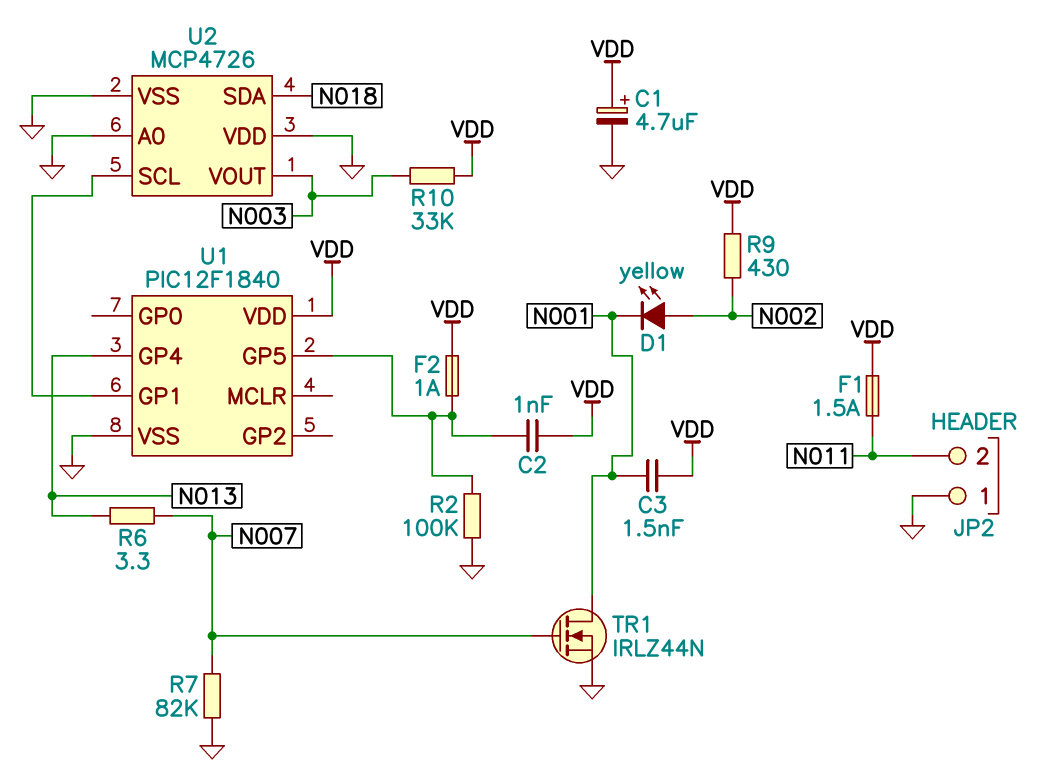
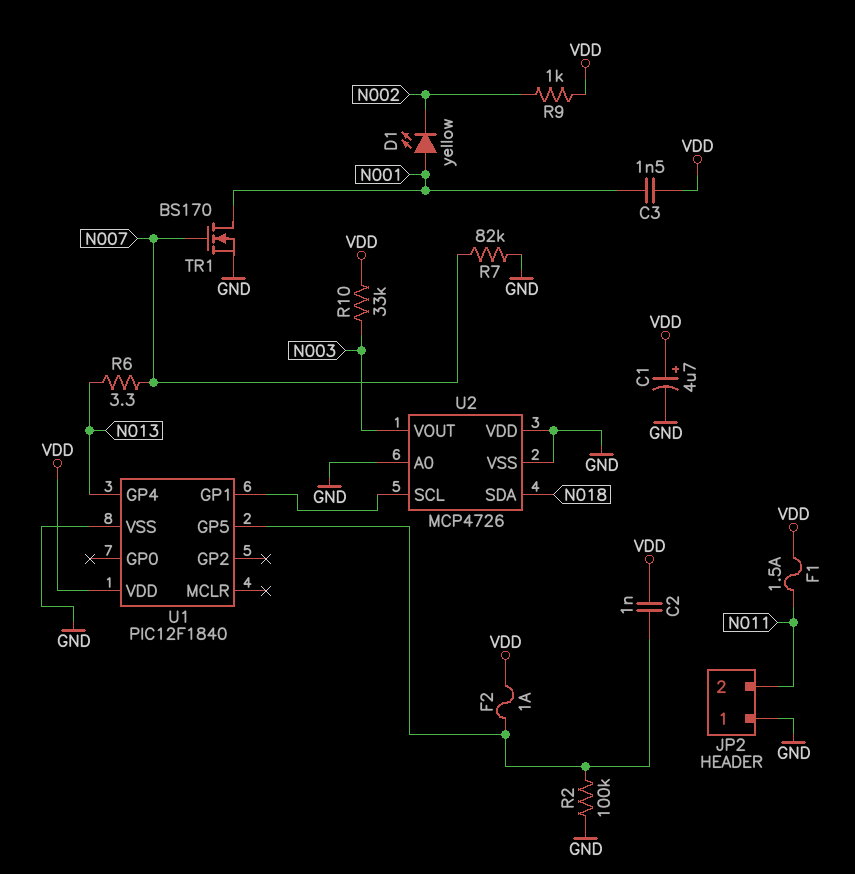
D1: LED yellow (A N002, K N001) -> LED yellow (A N001, K N002)
R9: 430 (N002, VDD) -> 1k (N002, VDD)
TR1: NMOS IRLZ44N (G N007, D N001, S GND) -> NMOS BS170 (G N007, D N001, S GND)

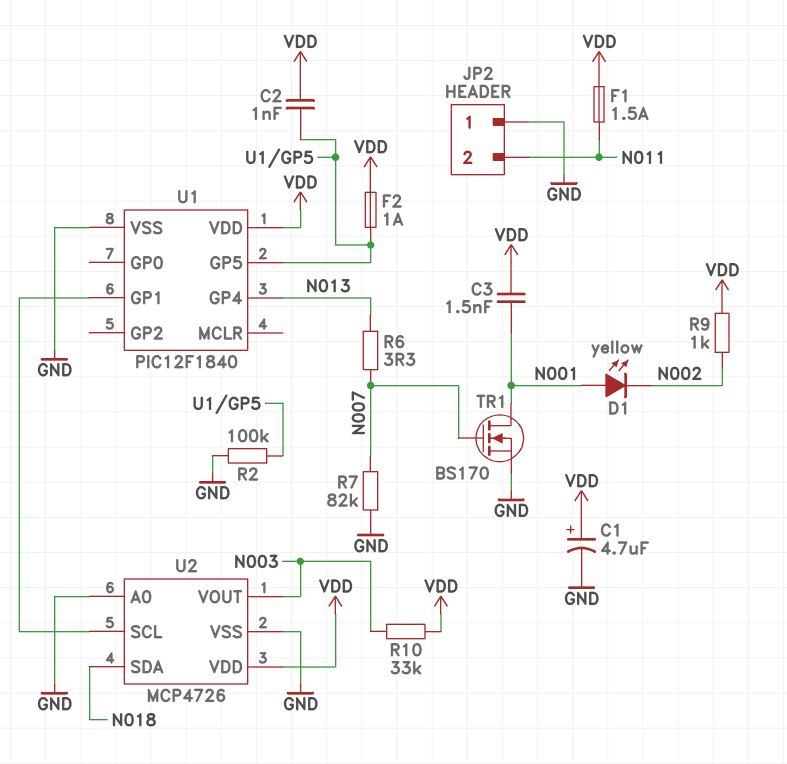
U2 pin VDD: GND -> VDD

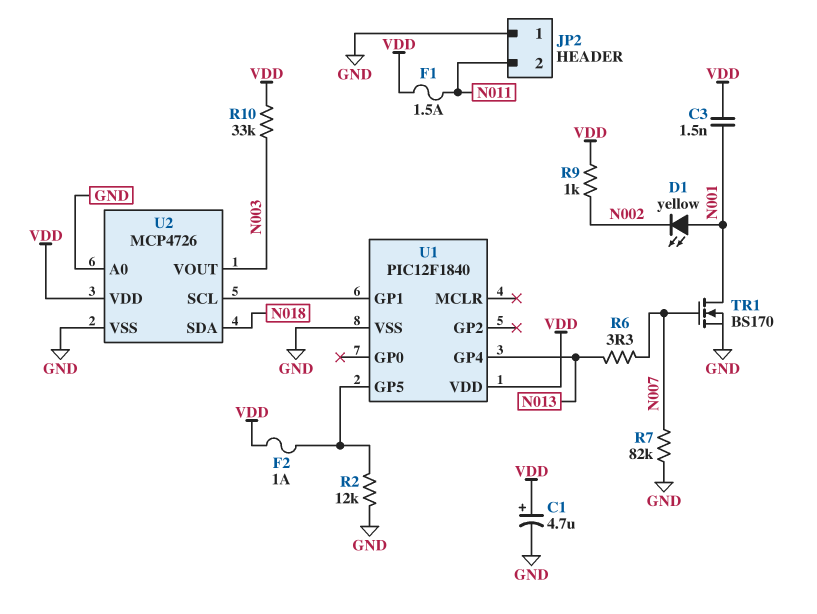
C2: 1nF (U1/GP5, VDD) -> none
R2: 100k (GND, U1/GP5) -> 12k (GND, U1/GP5)

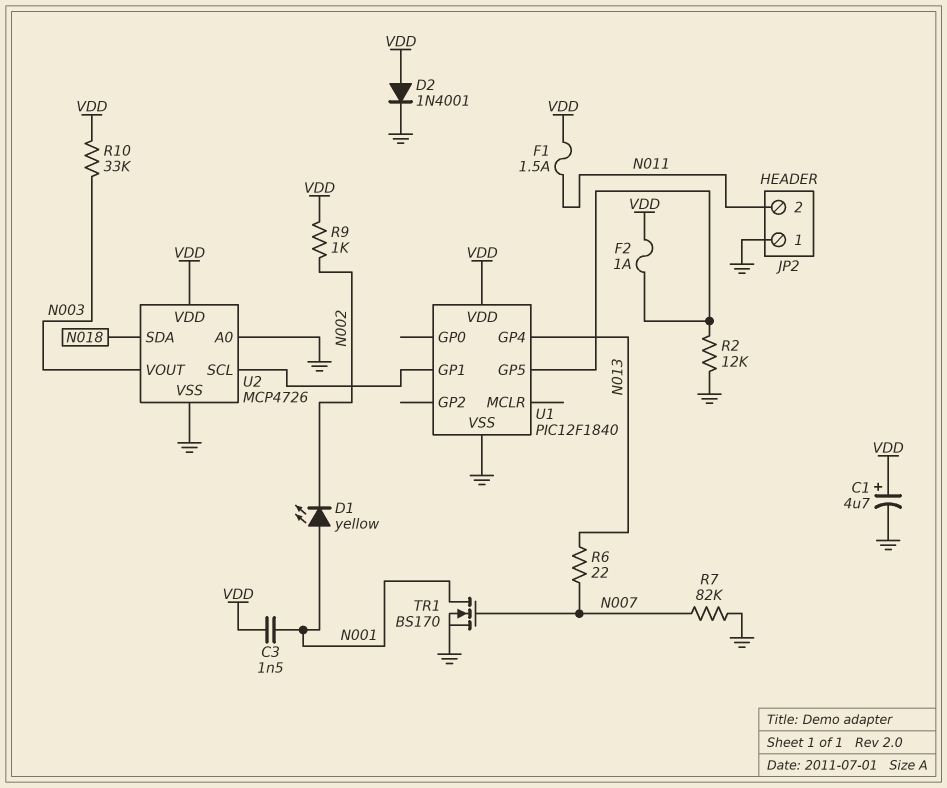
D2: none -> diode 1N4001 (A VDD, K GND)
R6: 3.3 (N007, N013) -> 22 (N007, N013)

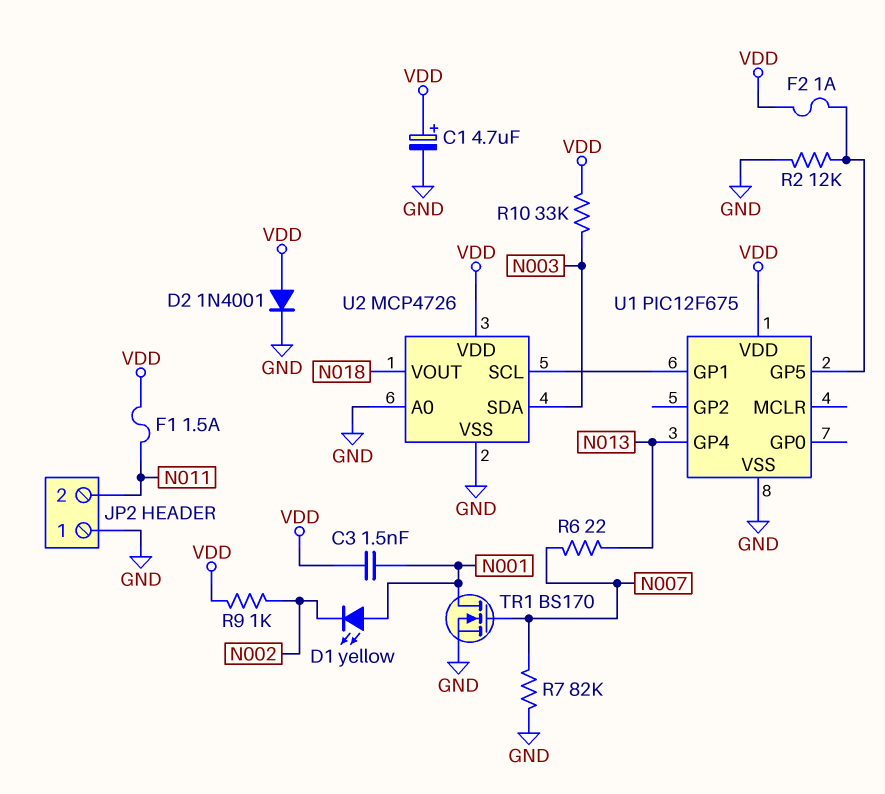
U1: PIC12F1840 -> PIC12F675
U2 pin SDA: N018 -> N003
U2 pin VOUT: N003 -> N018

